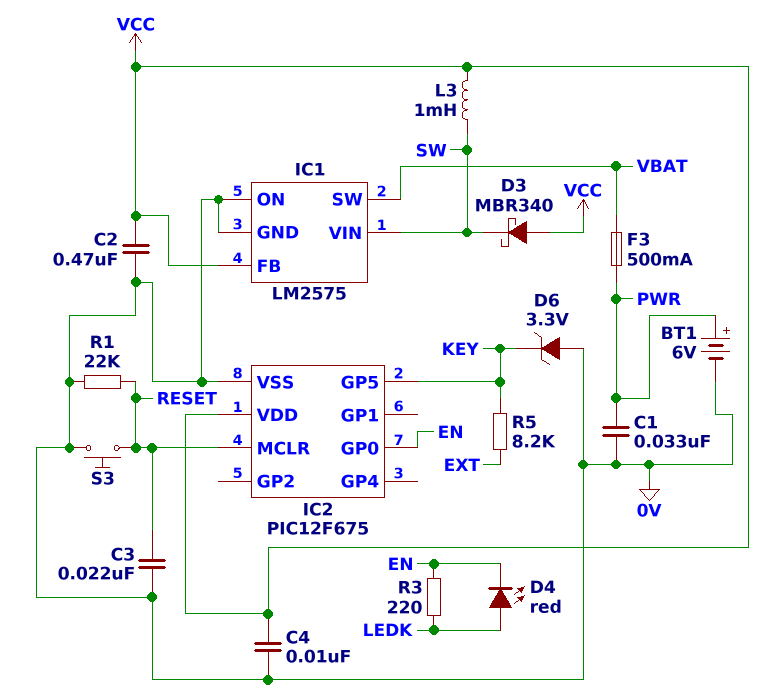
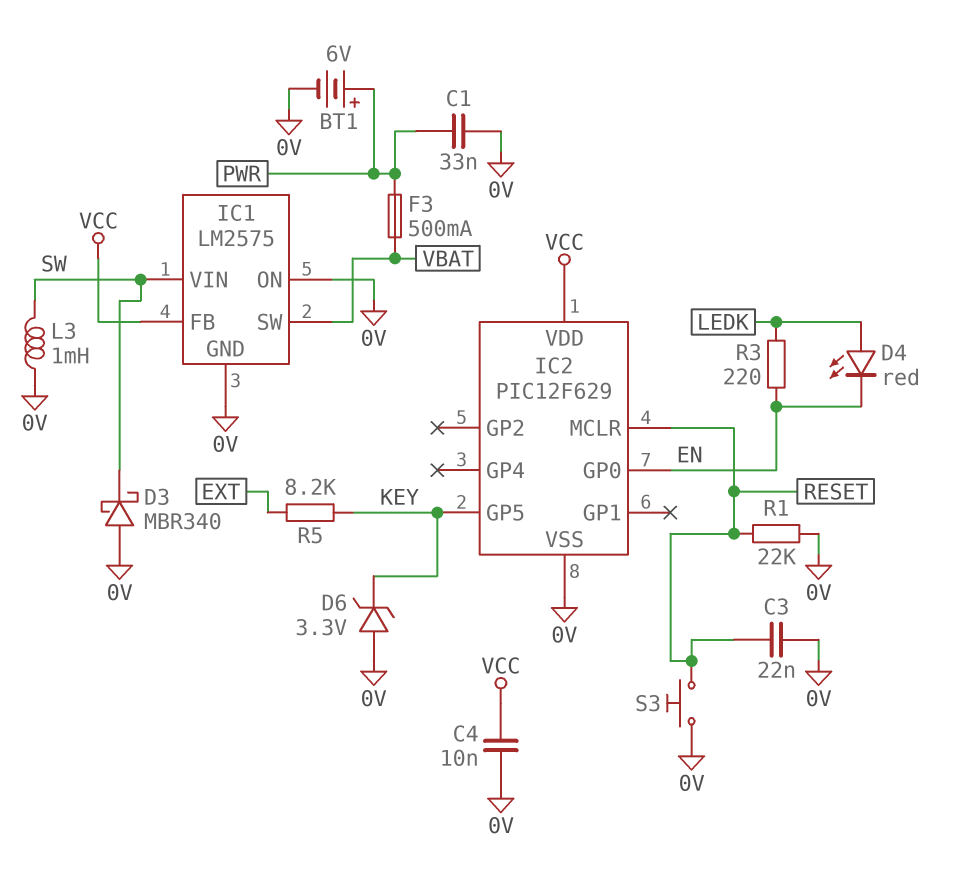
C2: 470nF (0V, VCC) -> none
D3: schottky MBR340 (A VCC, K SW) -> schottky MBR340 (A 0V, K SW)
IC2: PIC12F675 -> PIC12F629
L3: 1mH (SW, VCC) -> 1mH (0V, SW)

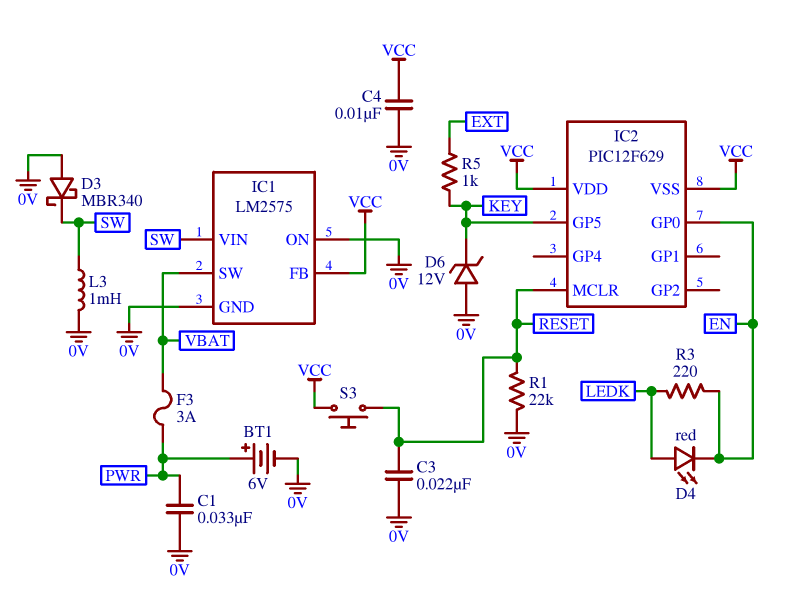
D6: zener 3.3V (A 0V, K KEY) -> zener 12V (A 0V, K KEY)
F3: 500mA (PWR, VBAT) -> 3A (PWR, VBAT)
IC2 pin VSS: 0V -> VCC
R5: 8.2k (EXT, KEY) -> 1k (EXT, KEY)
S3: button (0V, RESET) -> button (RESET, VCC)

